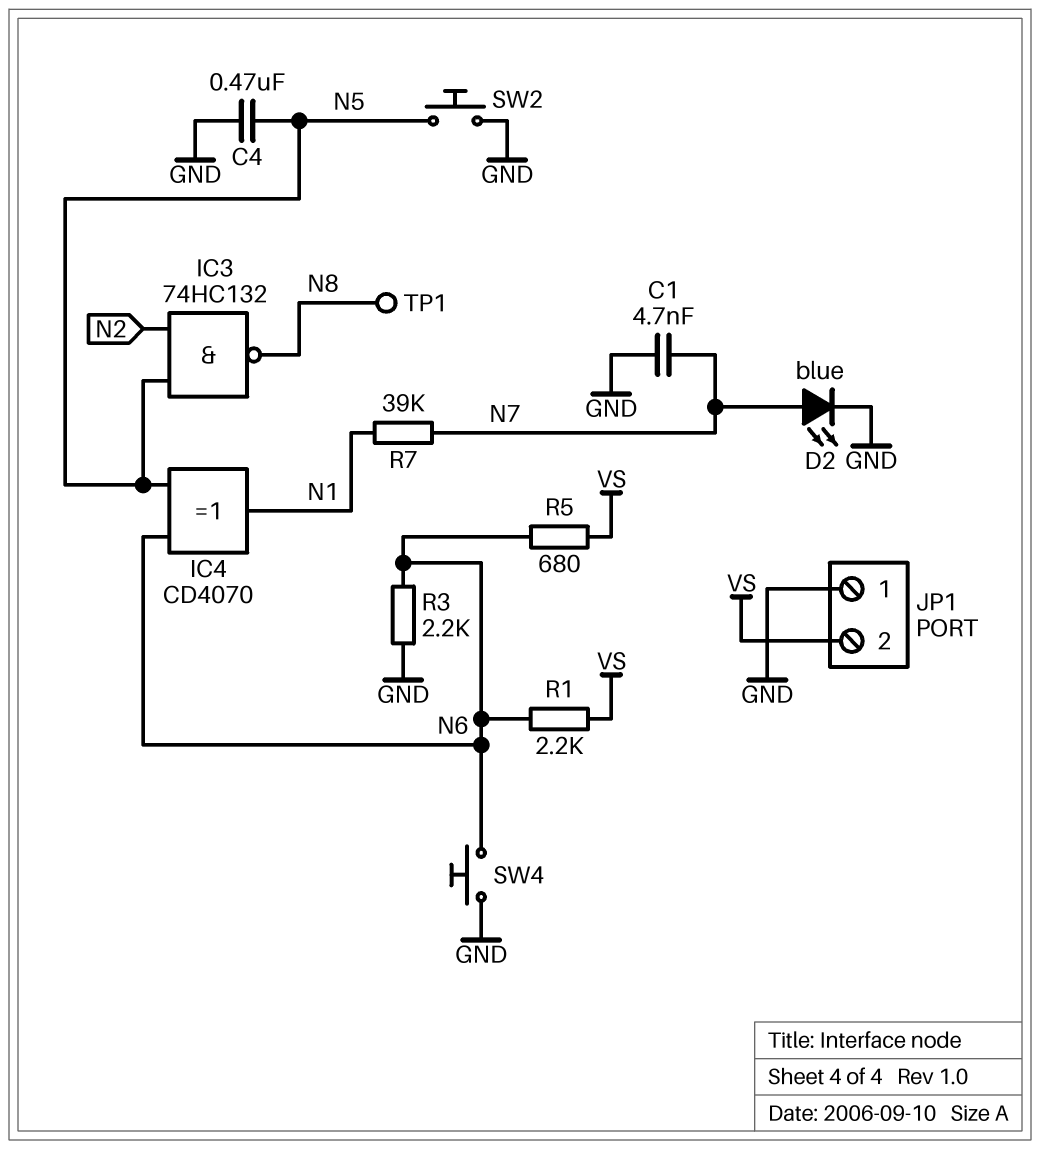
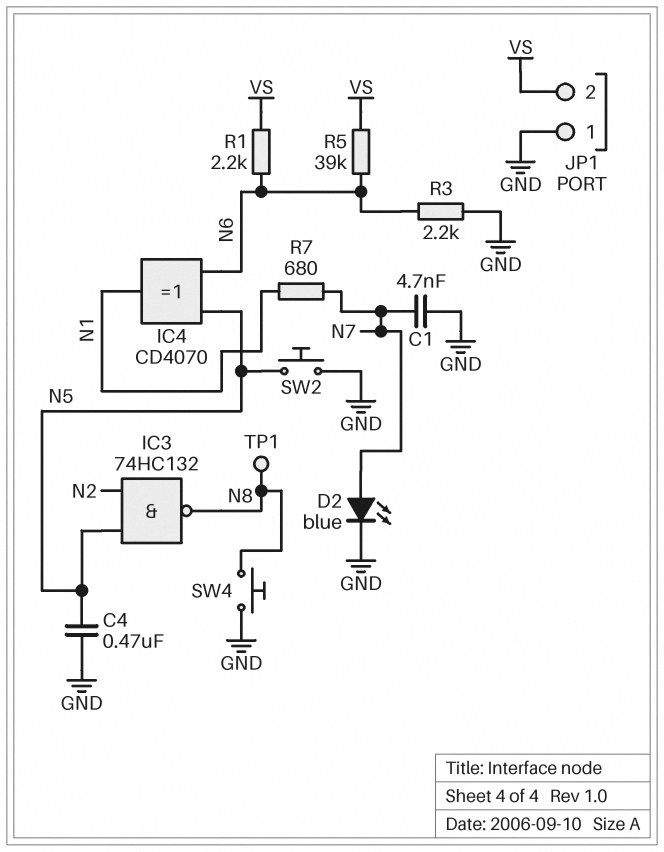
R5: 680 (N6, VS) -> 39k (N6, VS)
R7: 39k (N1, N7) -> 680 (N1, N7)
SW4: button (GND, N6) -> button (GND, N8)

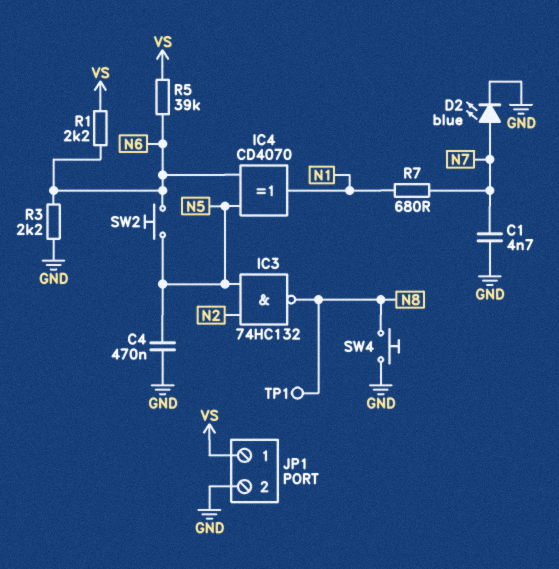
JP1 pin 1: GND -> VS
JP1 pin 2: VS -> GND
SW2: button (GND, N5) -> button (N5, N6)

